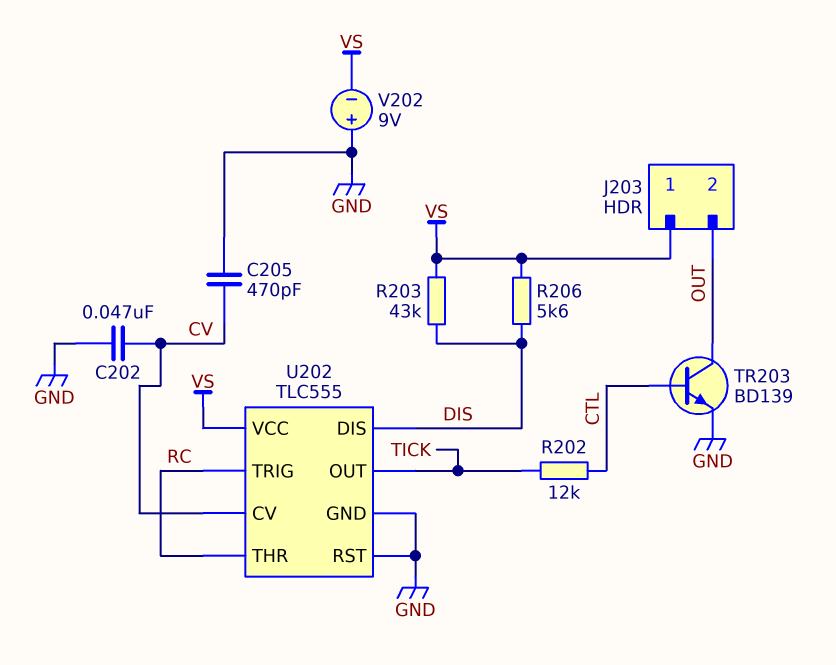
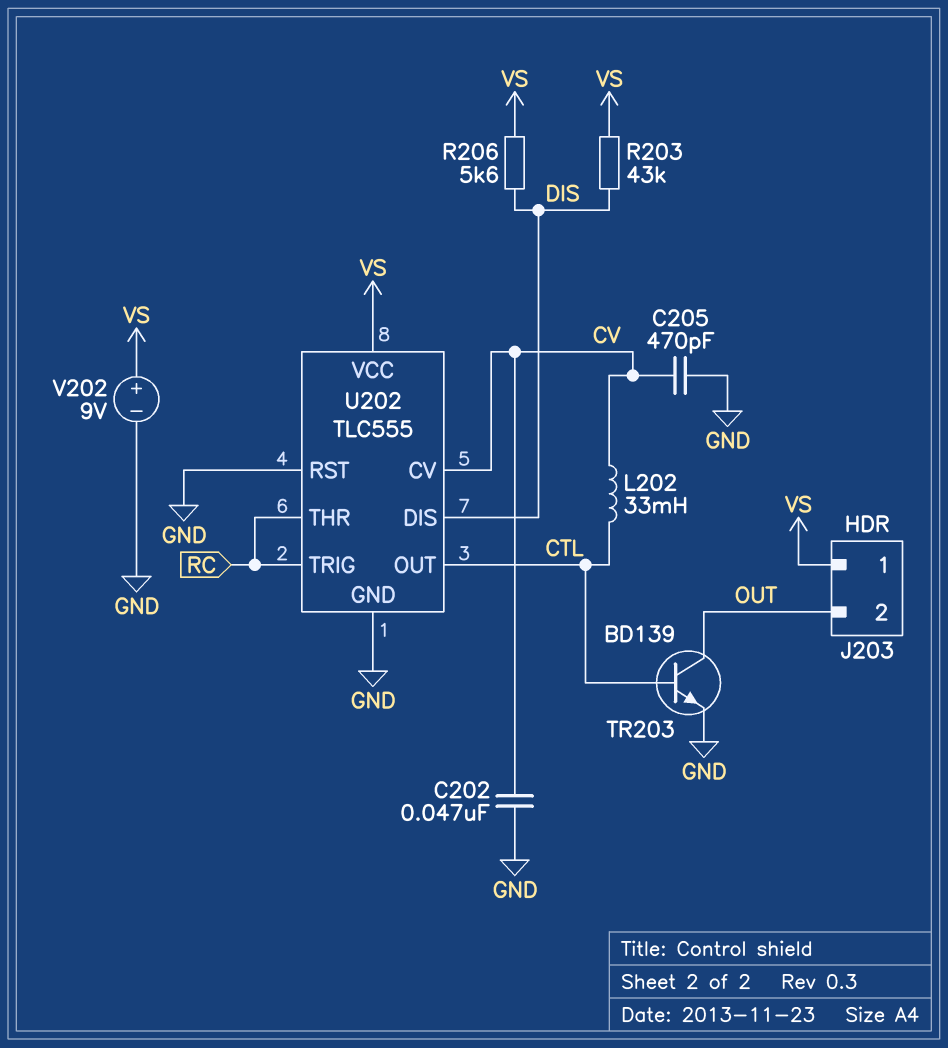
L202: none -> 33mH (CTL, CV)
R202: 12k (CTL, TICK) -> none
U202 pin OUT: TICK -> CTL
V202: 9V (plus GND, minus VS) -> 9V (plus VS, minus GND)

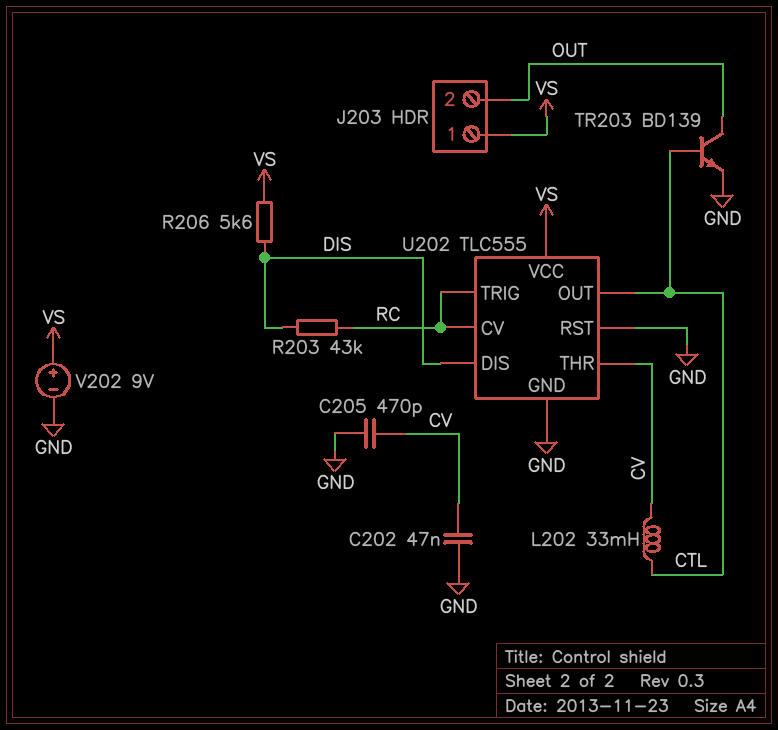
R203: 43k (DIS, VS) -> 43k (DIS, RC)
U202 pin CV: CV -> RC
U202 pin THR: RC -> CV

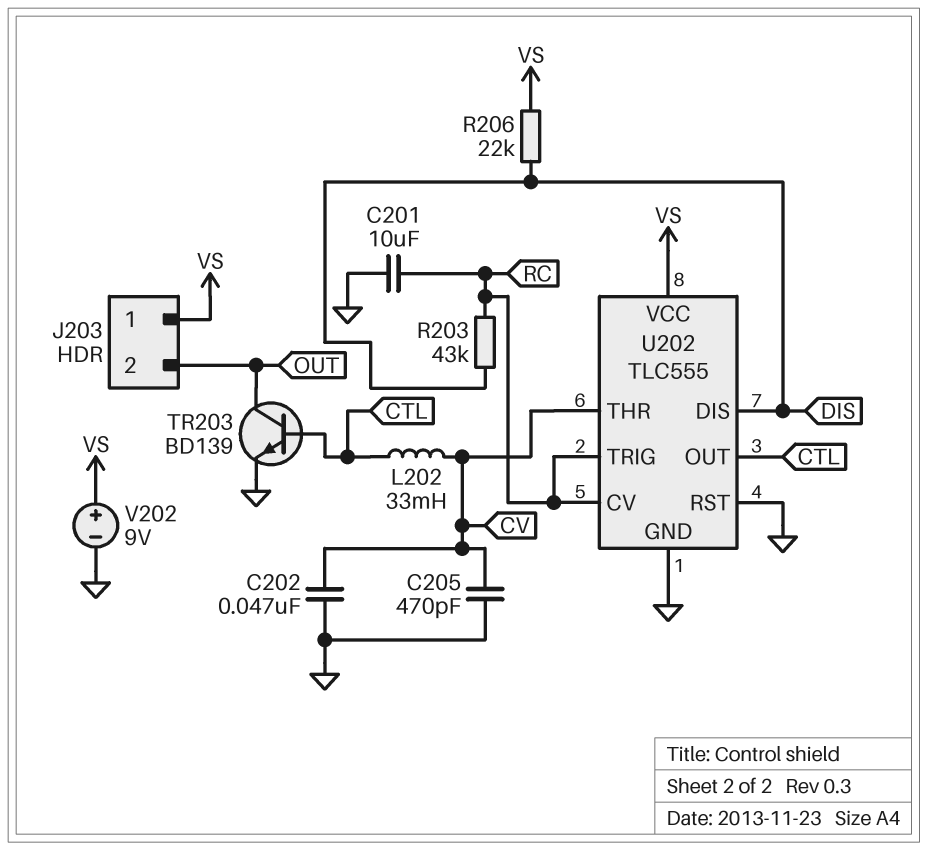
C201: none -> 10uF (GND, RC)
R206: 5.6k (DIS, VS) -> 22k (DIS, VS)

